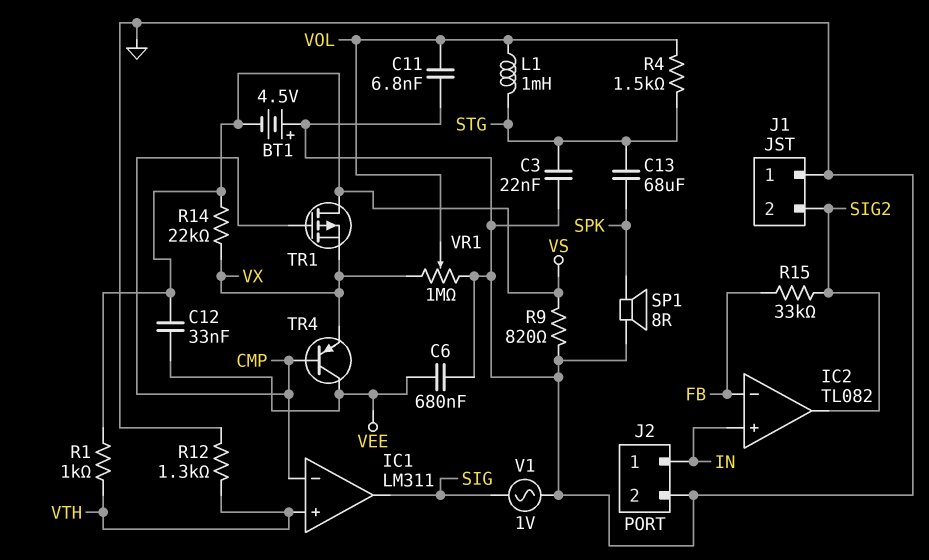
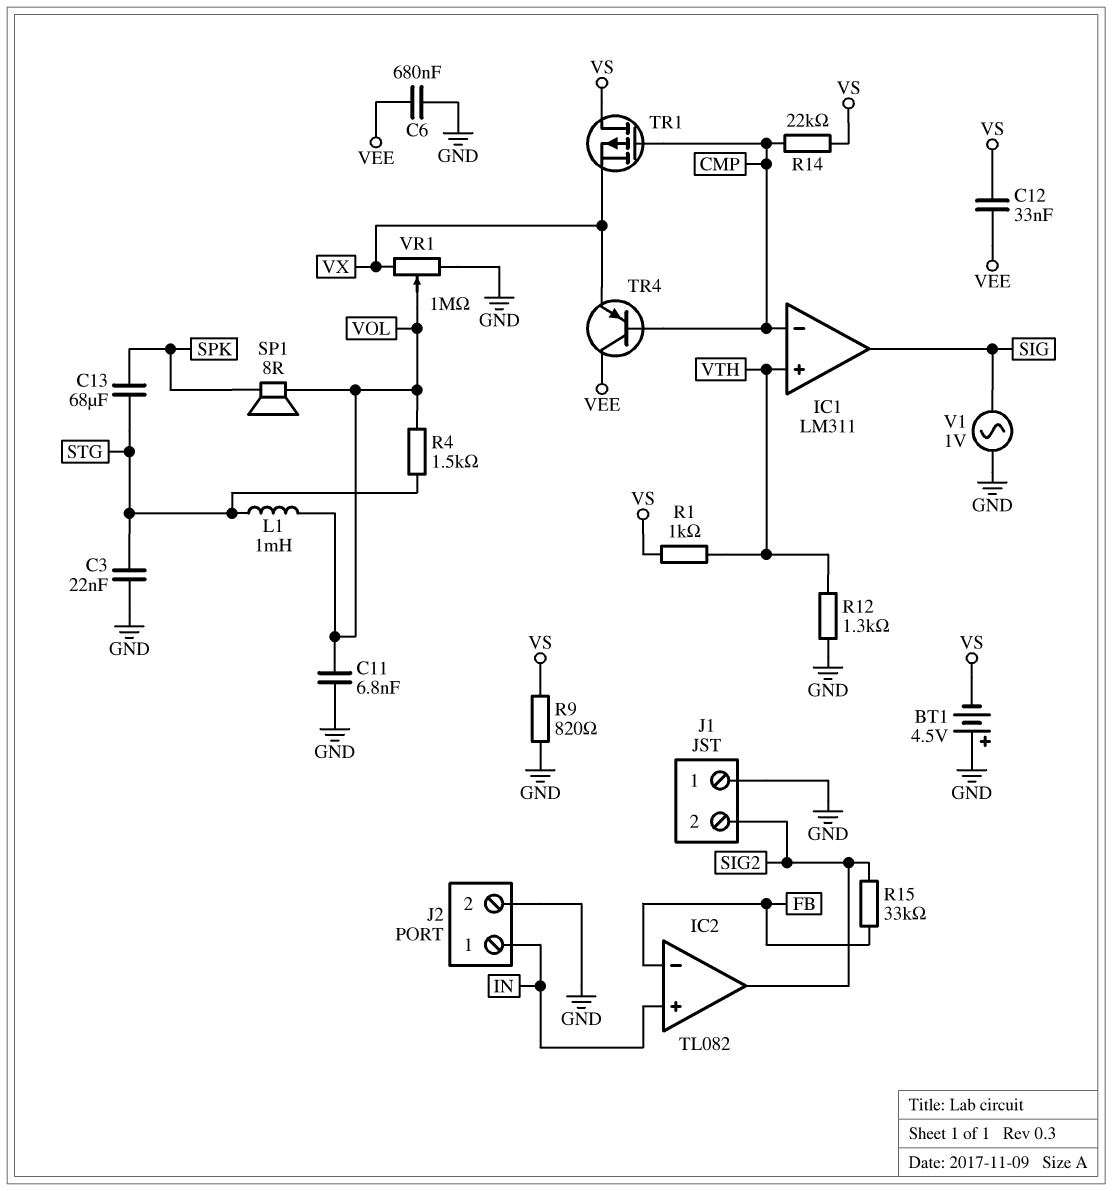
R14: 22k (VS, VX) -> 22k (CMP, VS)
SP1: speaker 8R (GND, SPK) -> speaker 8R (SPK, VOL)

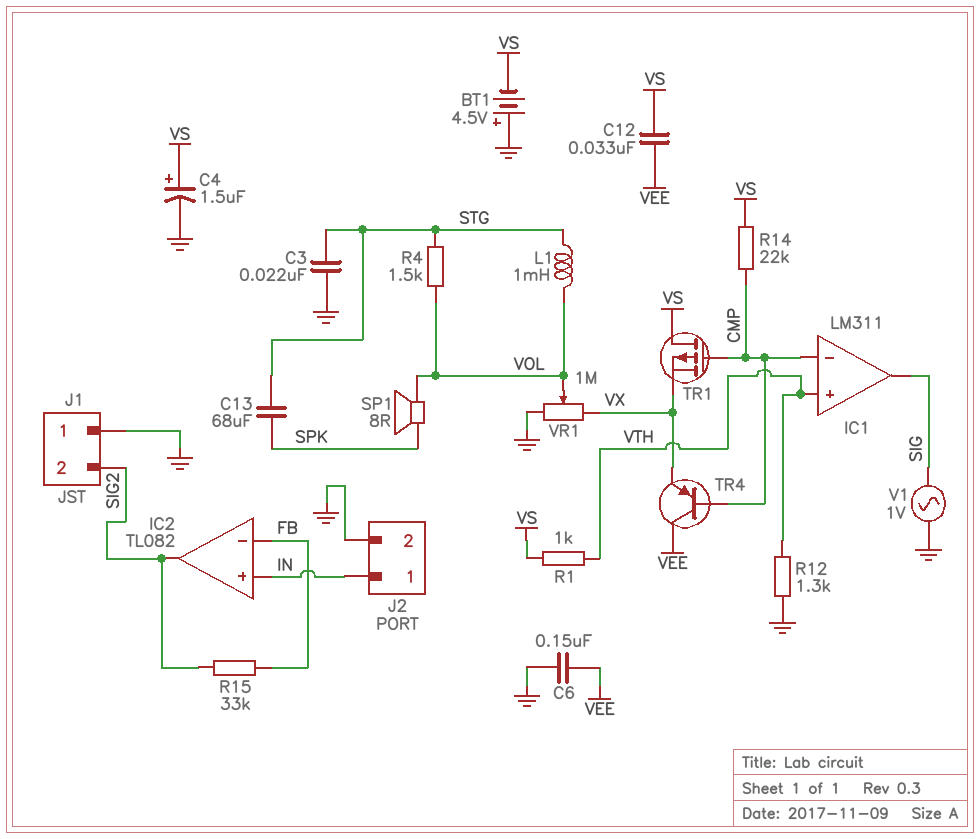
C4: none -> 1.5uF (plus VS, minus GND)
C6: 680nF (GND, VEE) -> 150nF (GND, VEE)
C11: 6.8nF (GND, VOL) -> none
R9: 820 (GND, VS) -> none

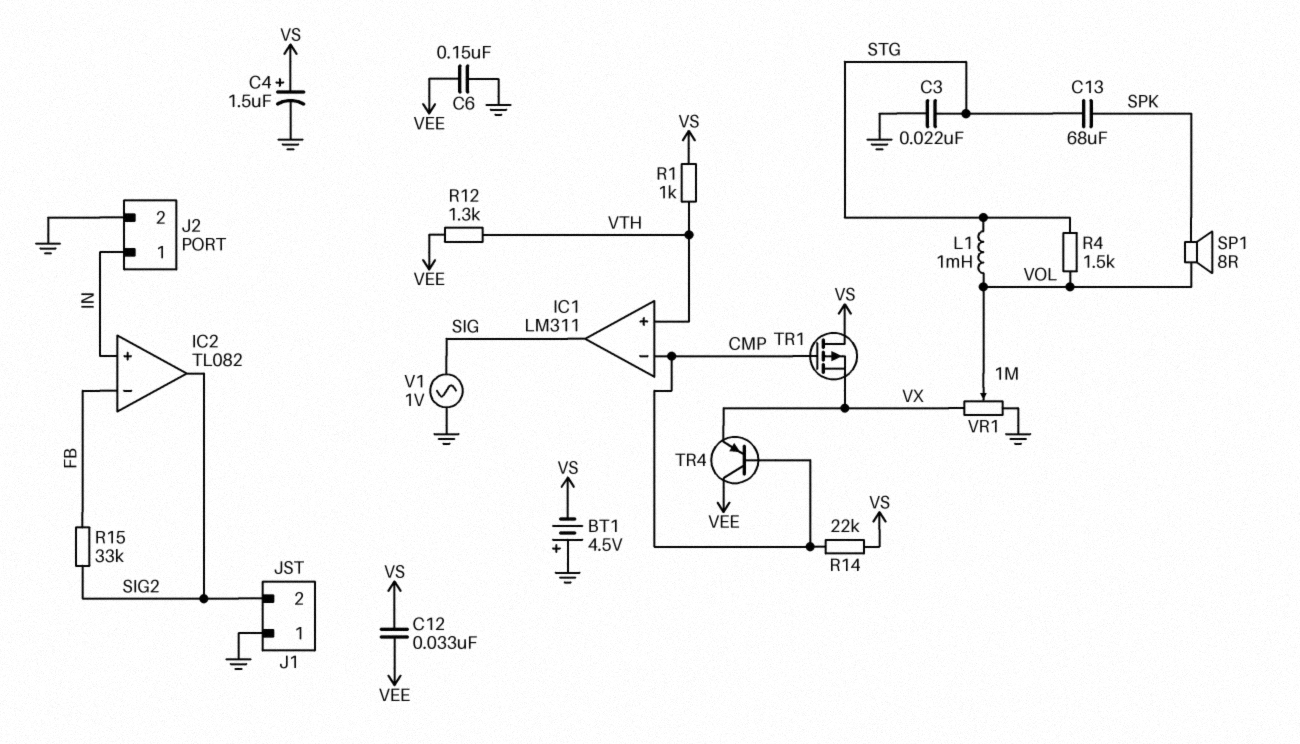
R12: 1.3k (GND, VTH) -> 1.3k (VEE, VTH)

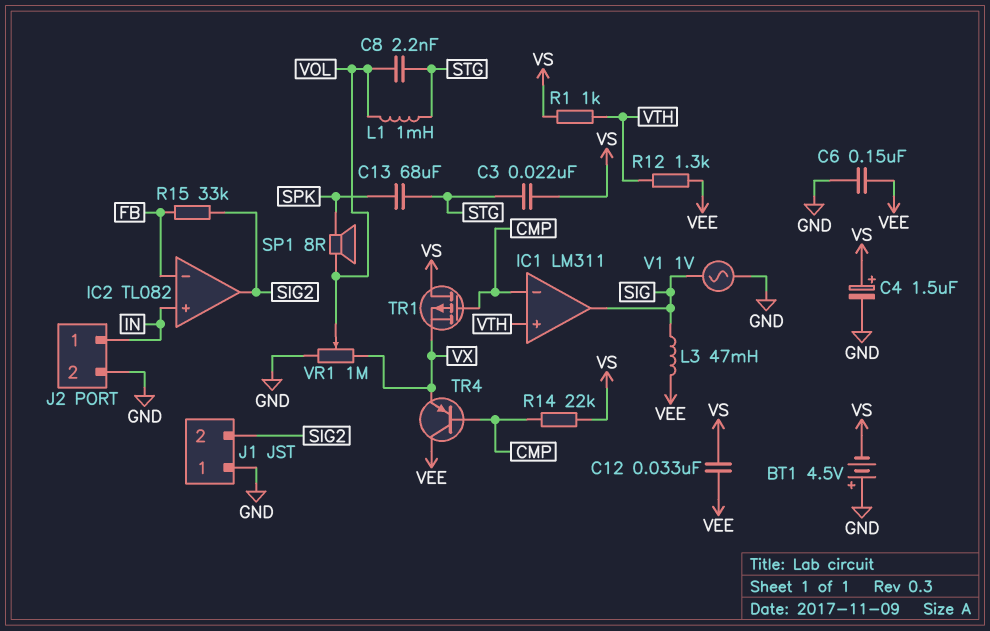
C3: 22nF (GND, STG) -> 22nF (STG, VS)
C8: none -> 2.2nF (STG, VOL)
L3: none -> 47mH (SIG, VEE)
R4: 1.5k (STG, VOL) -> none

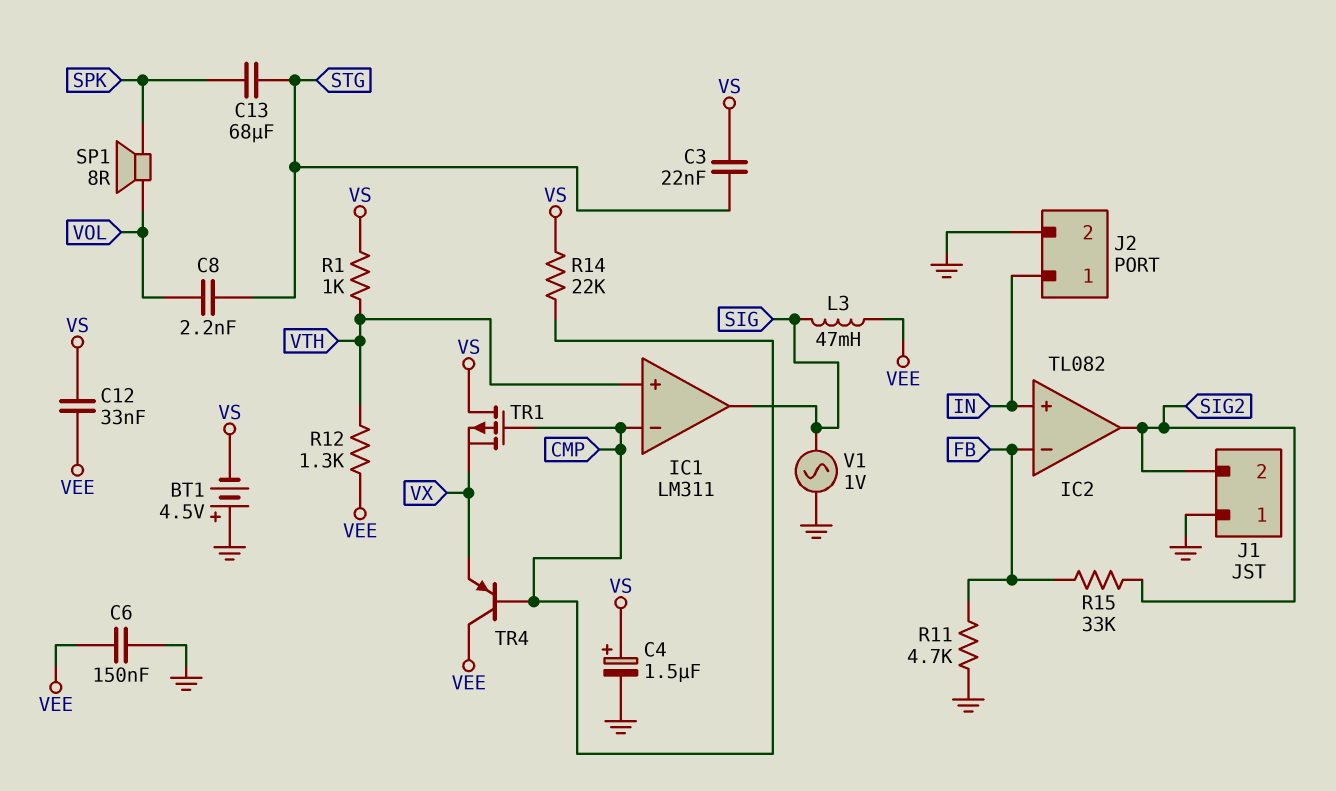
L1: 1mH (STG, VOL) -> none
R11: none -> 4.7k (FB, GND)
VR1: 1M (GND, VX, wiper VOL) -> none

